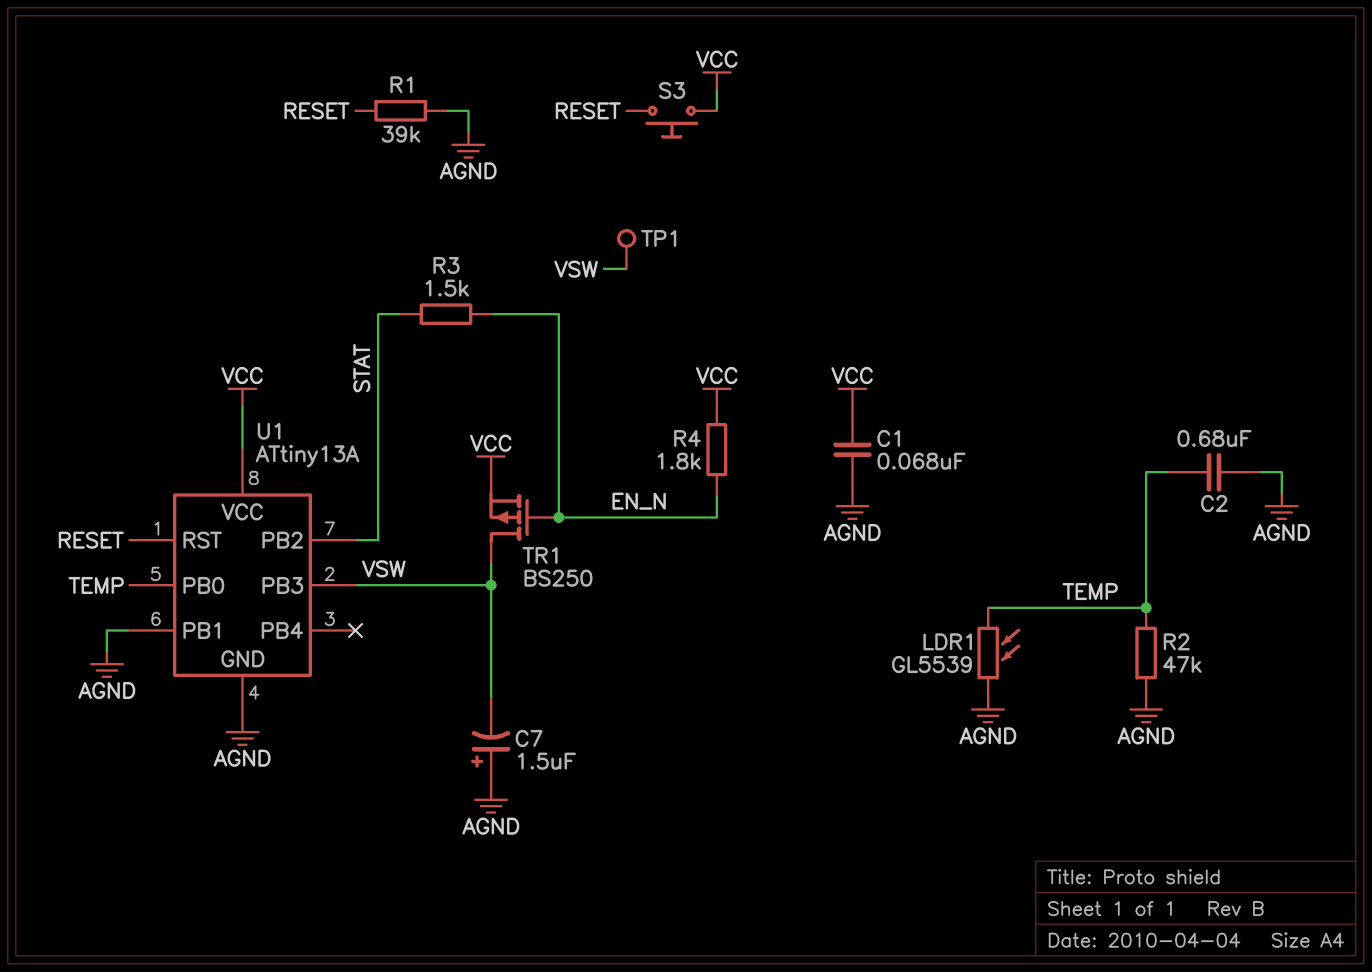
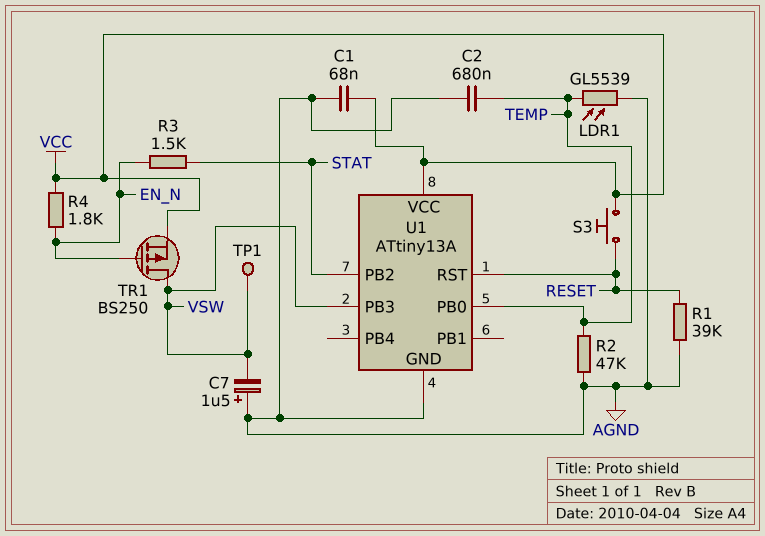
U1 pin PB1: AGND -> none

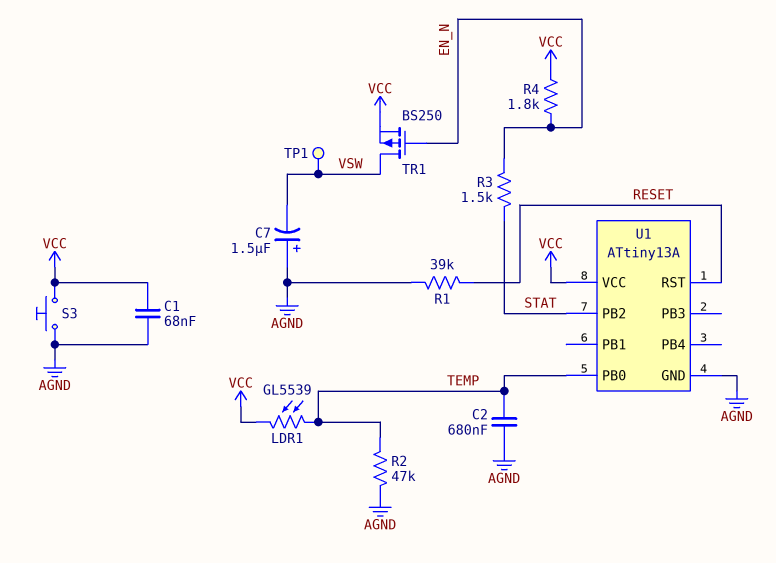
LDR1: GL5539 (AGND, TEMP) -> GL5539 (TEMP, VCC)
S3: button (RESET, VCC) -> button (AGND, VCC)
U1 pin PB3: VSW -> none

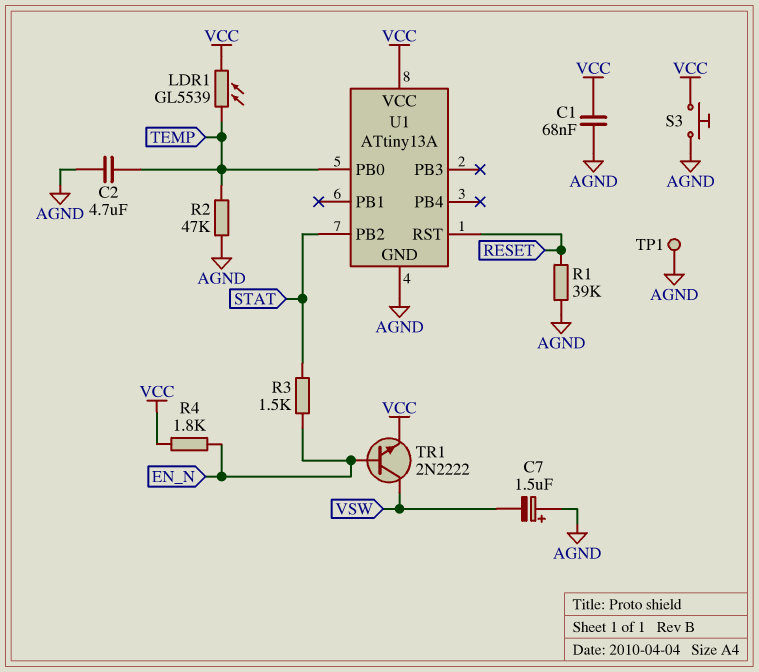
C2: 680nF (AGND, TEMP) -> 4.7uF (AGND, TEMP)
TP1: test point (VSW) -> test point (AGND)
TR1: PMOS BS250 (G EN_N, D VSW, S VCC) -> NPN 2N2222 (B EN_N, C VSW, E VCC)

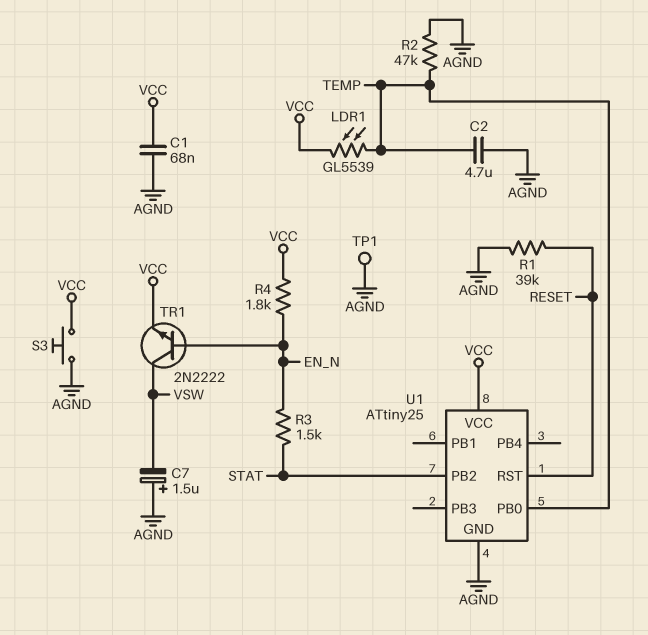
U1: ATtiny13A -> ATtiny25

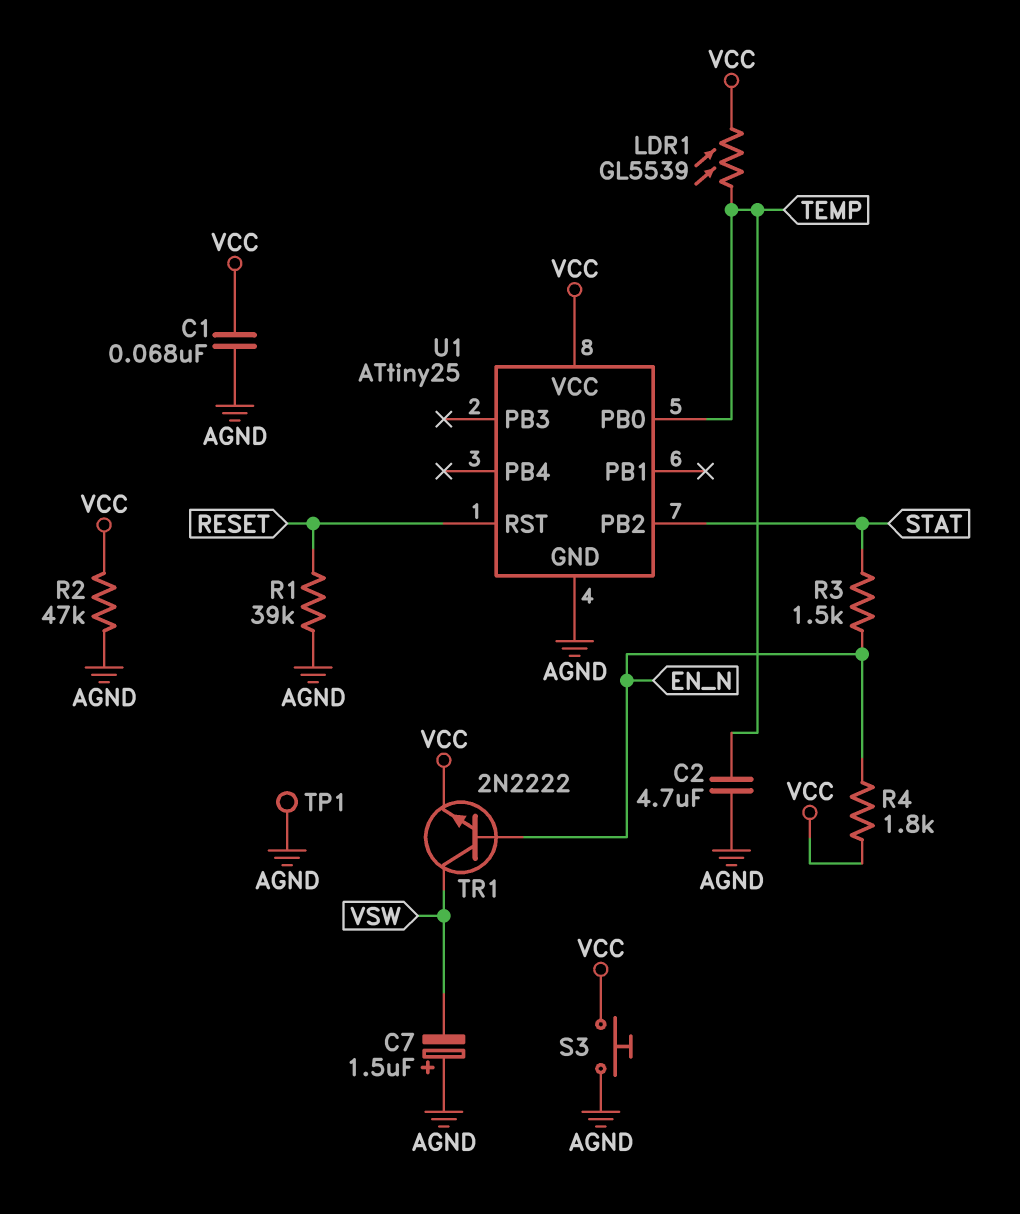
R2: 47k (AGND, TEMP) -> 47k (AGND, VCC)

